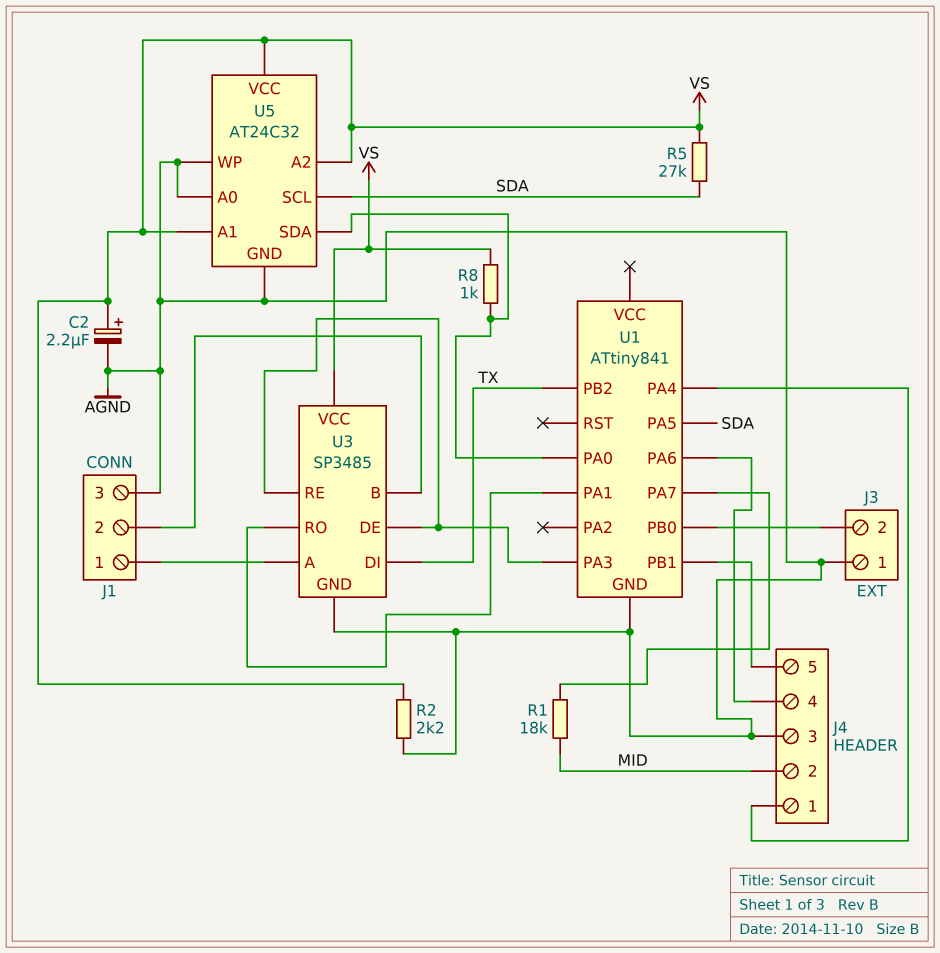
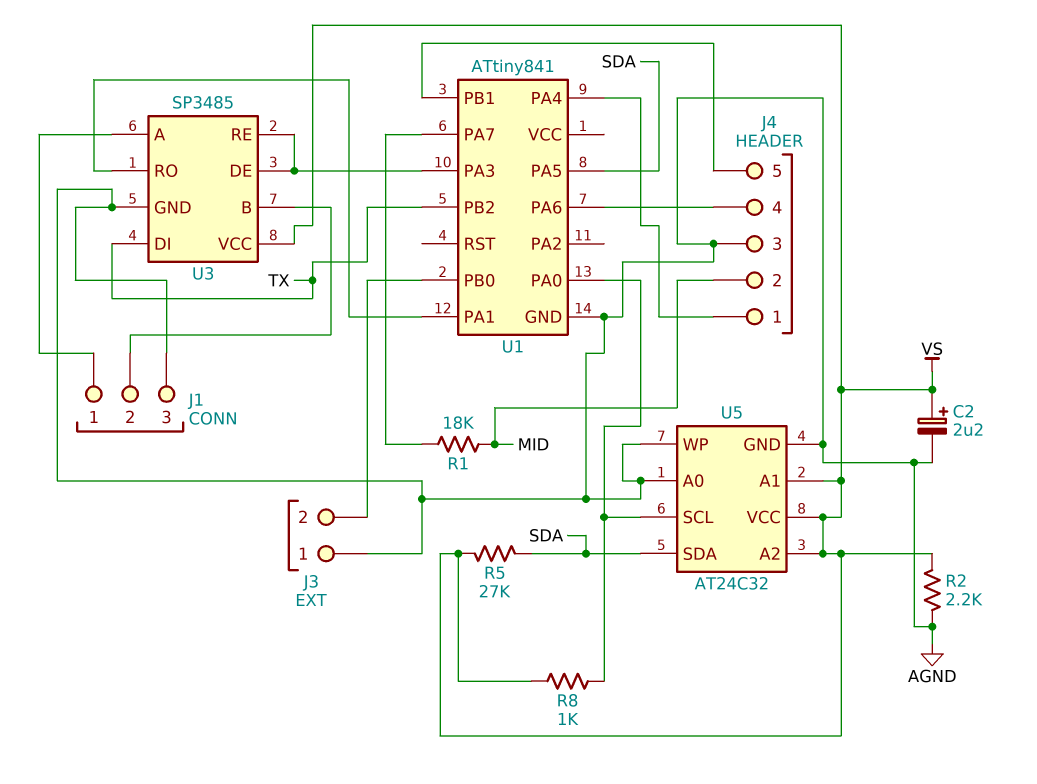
U5 pin SCL: SDA -> U1/PA0
U5 pin SDA: U1/PA0 -> SDA

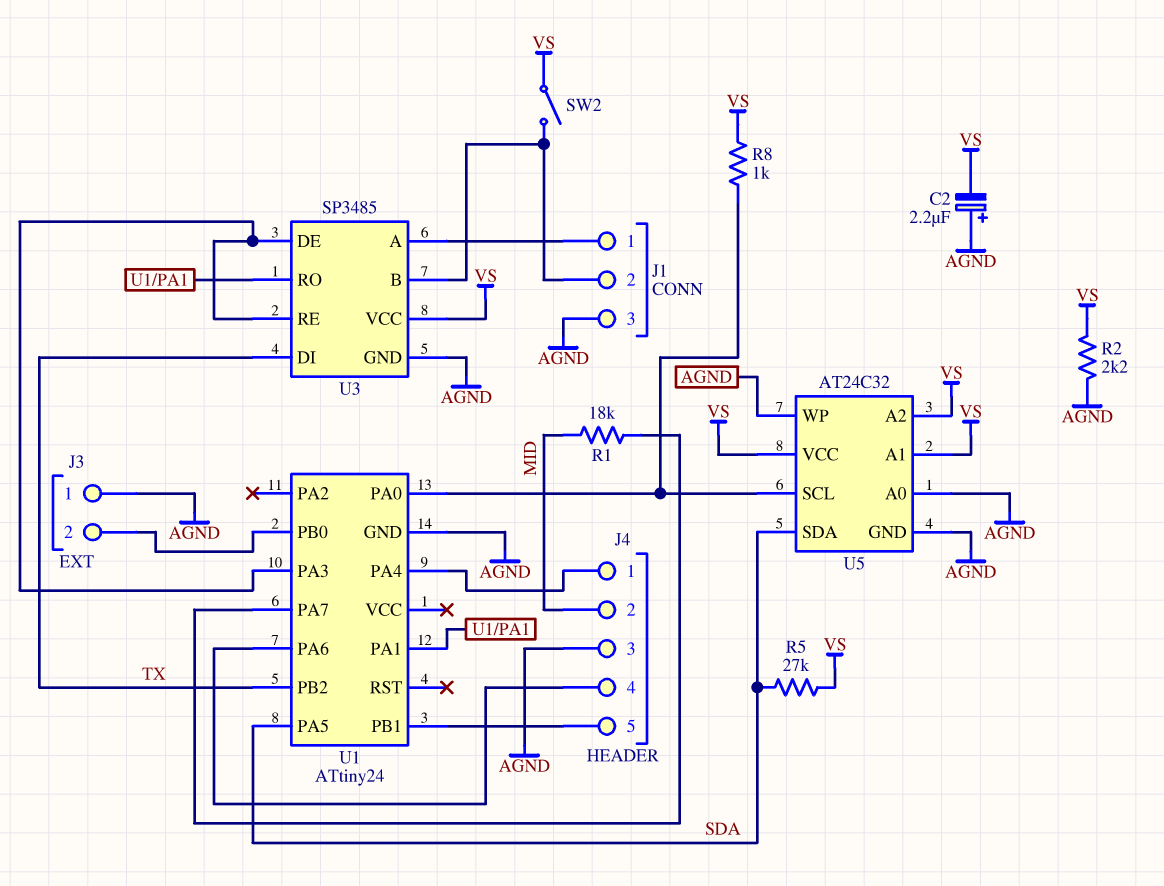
C2: 2.2uF (plus VS, minus AGND) -> 2.2uF (plus AGND, minus VS)
SW2: none -> switch (J1/2, VS)
U1: ATtiny841 -> ATtiny24

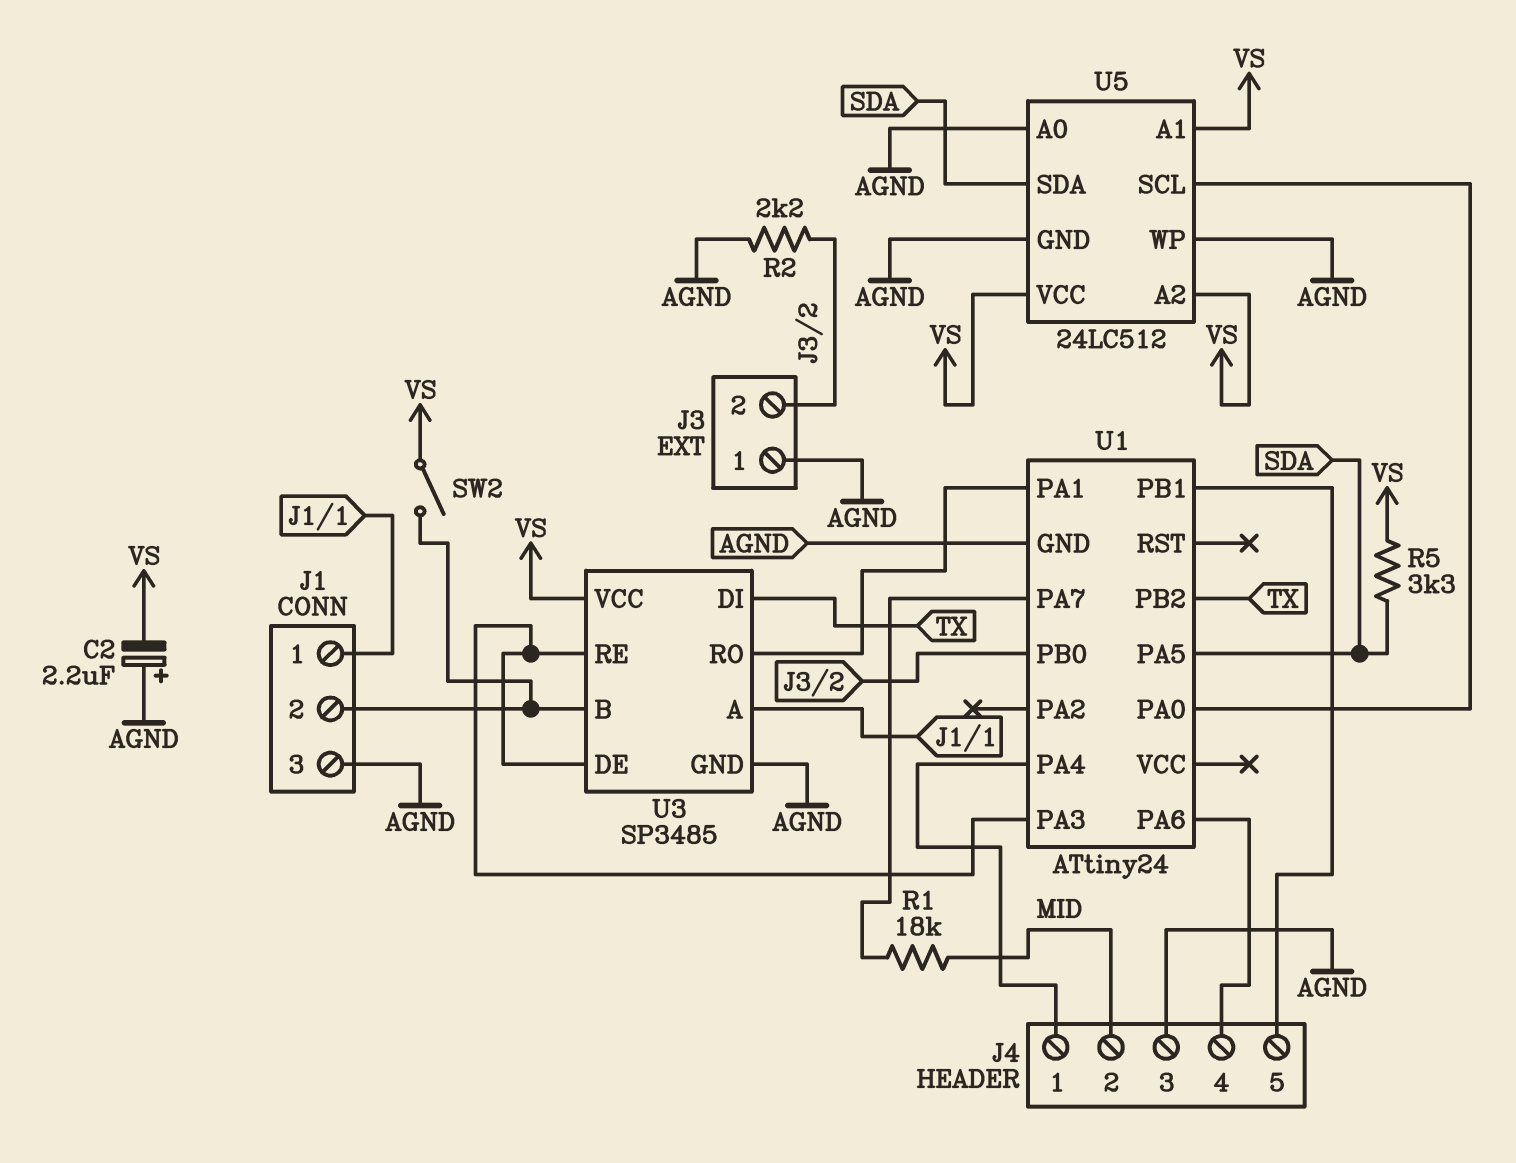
R2: 2.2k (AGND, VS) -> 2.2k (AGND, J3/2)
R5: 27k (SDA, VS) -> 3.3k (SDA, VS)
R8: 1k (U1/PA0, VS) -> none
U5: AT24C32 -> 24LC512

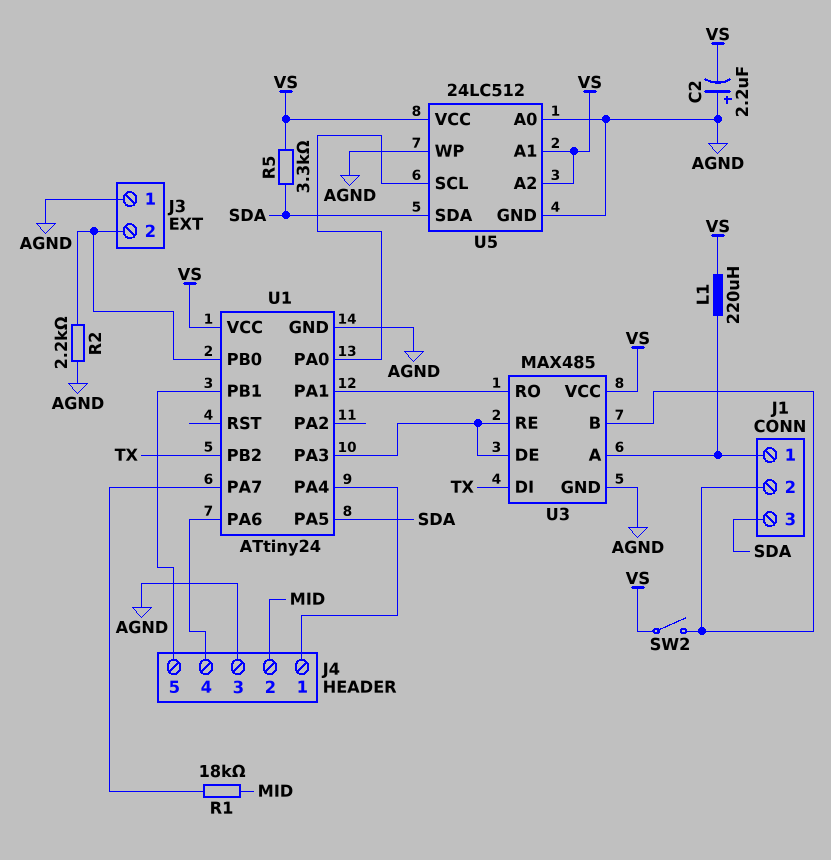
J1 pin 3: AGND -> SDA
L1: none -> 220uH (J1/1, VS)
U1 pin VCC: none -> VS
U3: SP3485 -> MAX485

